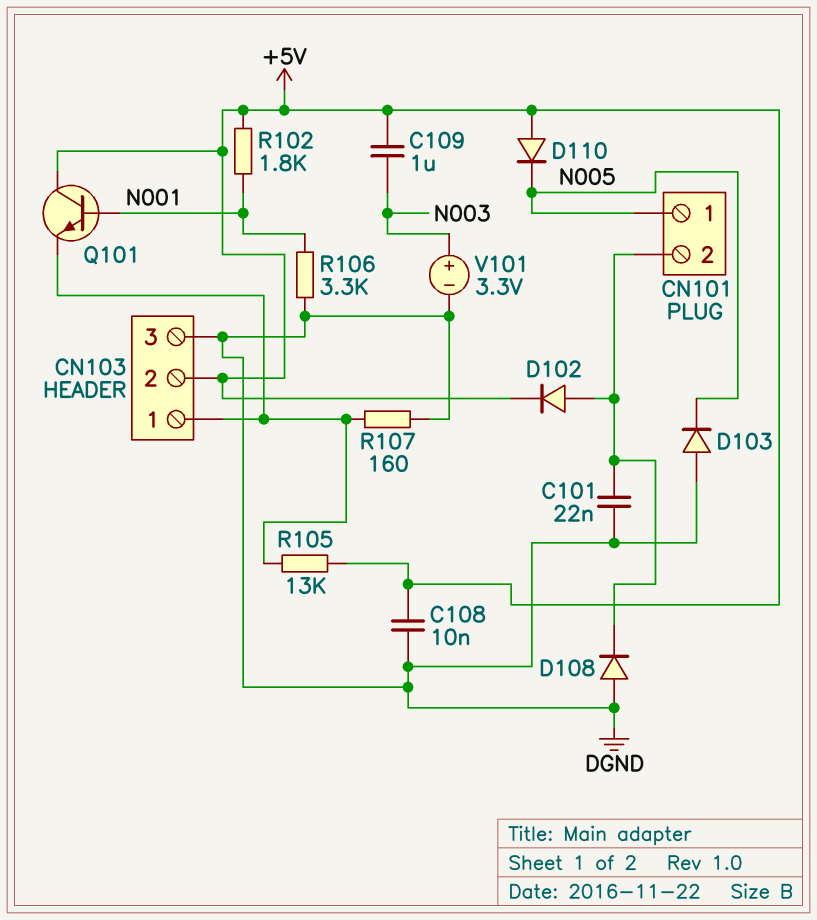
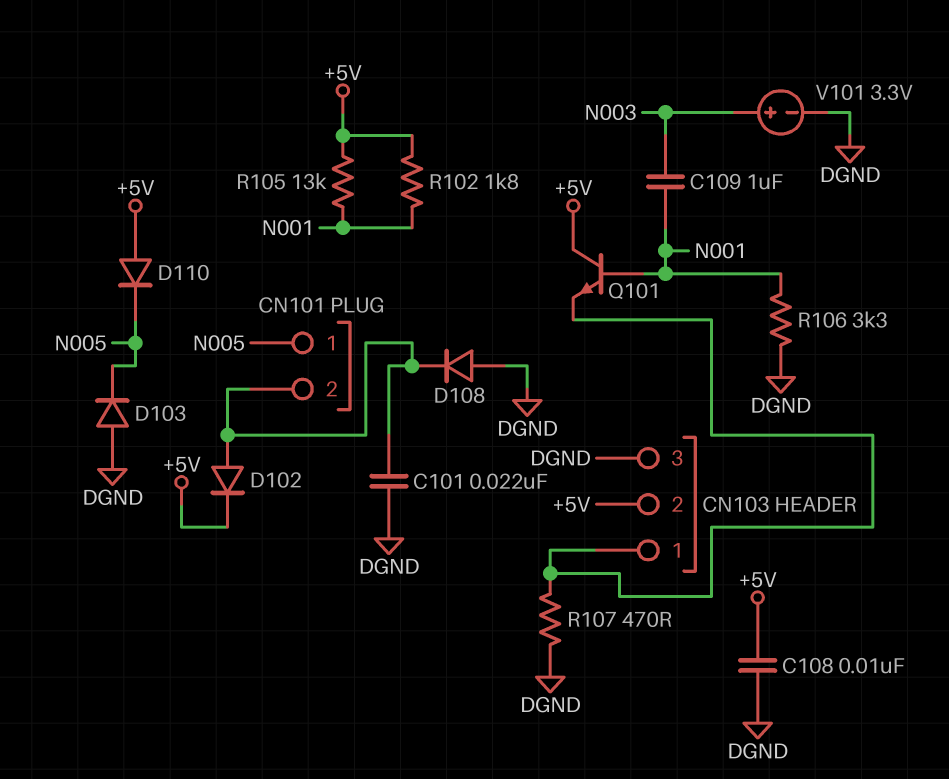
C109: 1uF (+5V, N003) -> 1uF (N001, N003)
R105: 13k (+5V, CN103/1) -> 13k (+5V, N001)
R107: 160 (CN103/1, DGND) -> 470 (CN103/1, DGND)

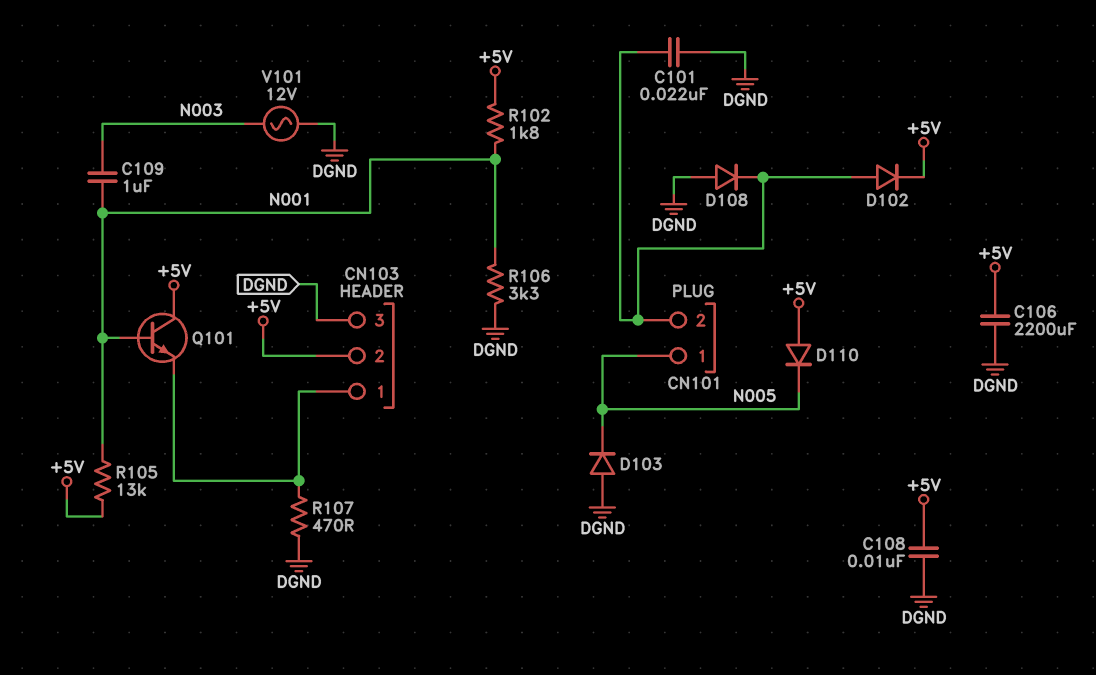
C106: none -> 2200uF (+5V, DGND)
V101: 3.3V (plus N003, minus DGND) -> AC 12V (DGND, N003)

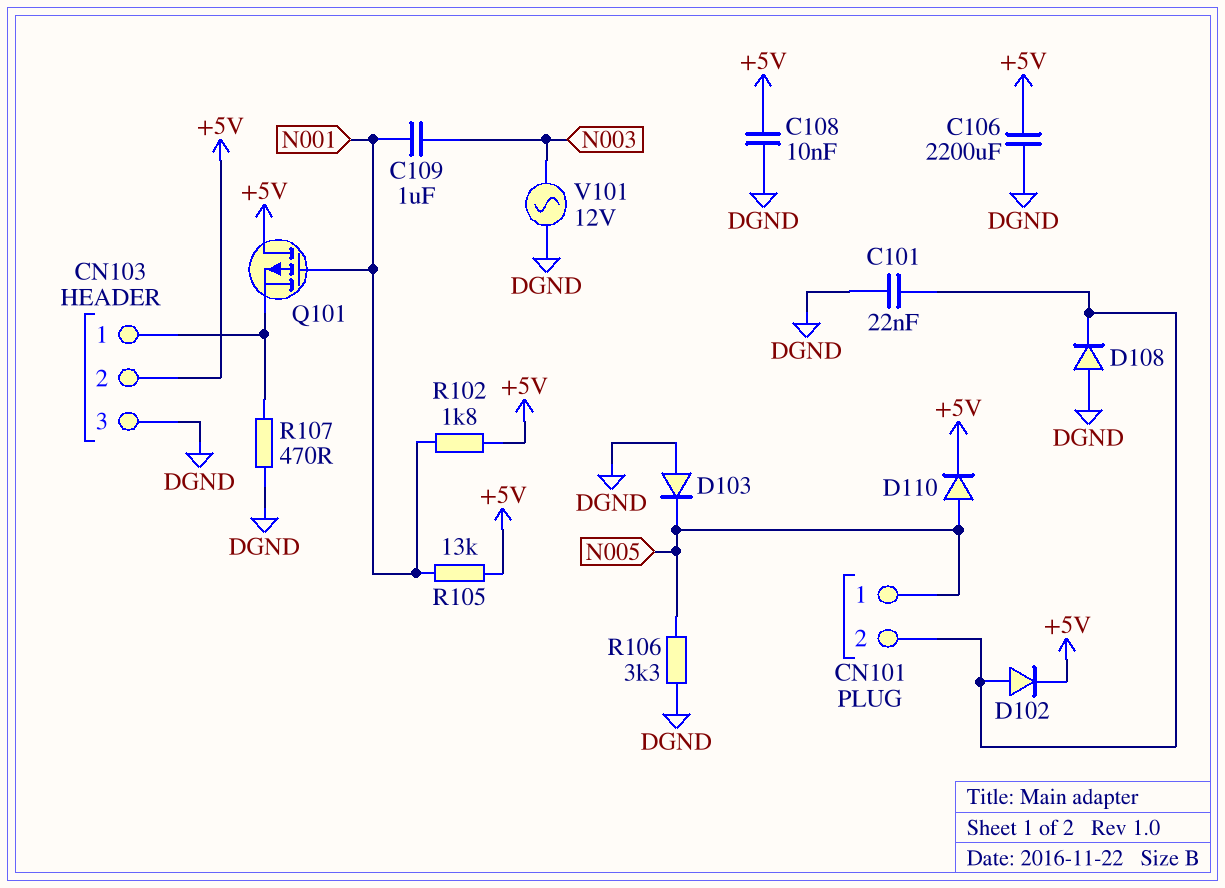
D110: diode (A +5V, K N005) -> diode (A N005, K +5V)
Q101: NPN (B N001, C +5V, E CN103/1) -> PMOS (G N001, D +5V, S CN103/1)
R106: 3.3k (DGND, N001) -> 3.3k (DGND, N005)

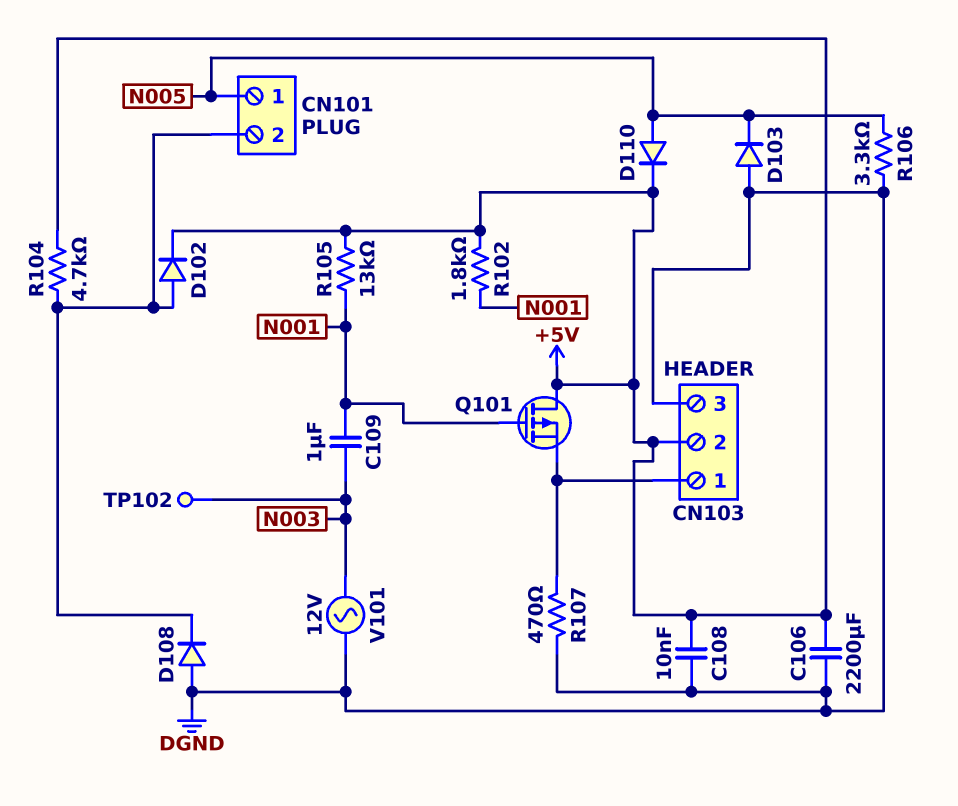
C101: 22nF (CN101/2, DGND) -> none
R104: none -> 4.7k (+5V, CN101/2)
TP102: none -> test point (N003)

